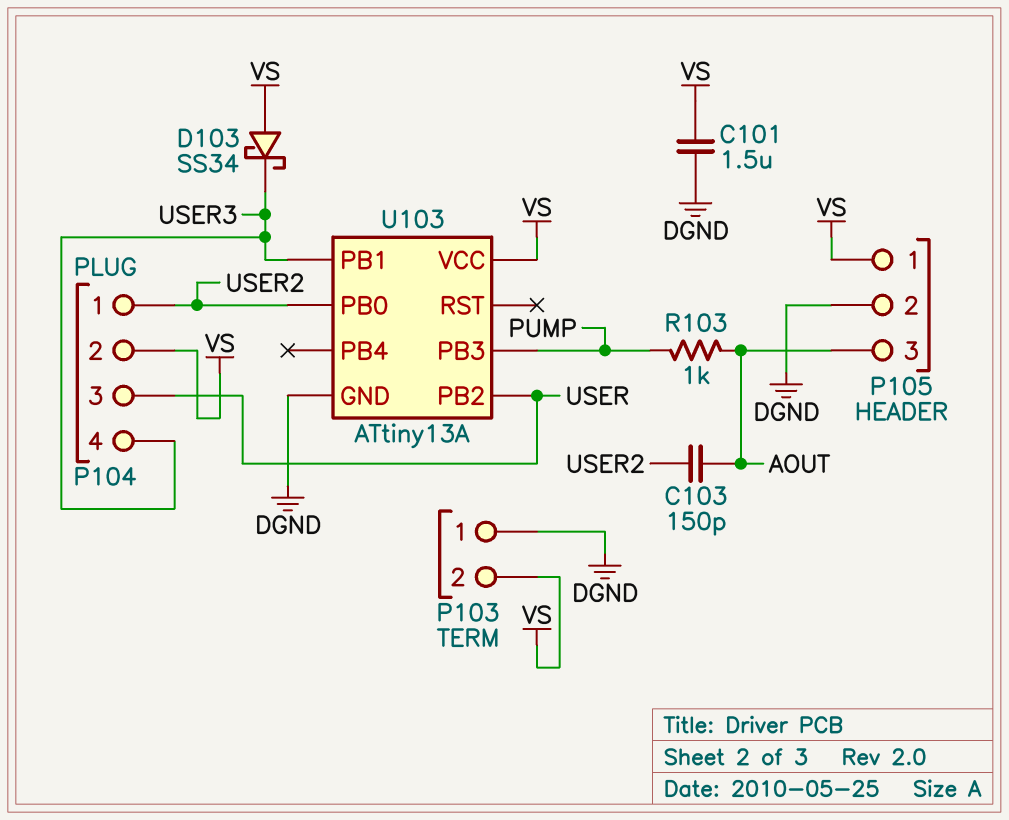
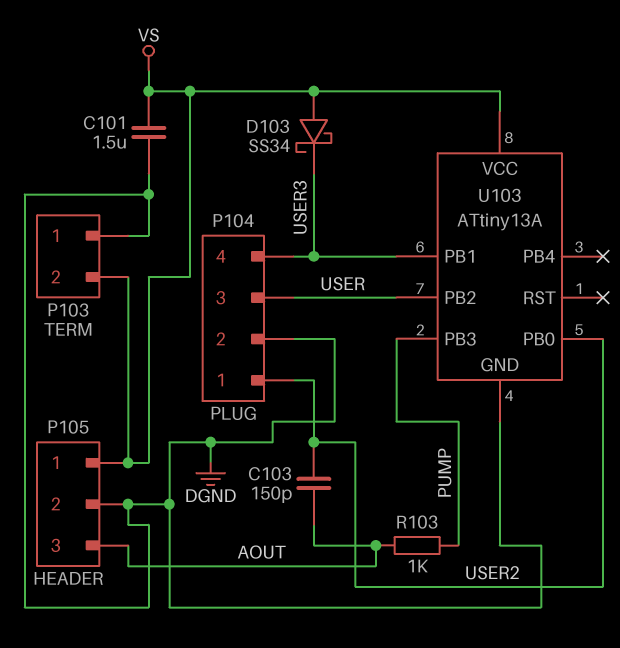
P104 pin 2: VS -> DGND

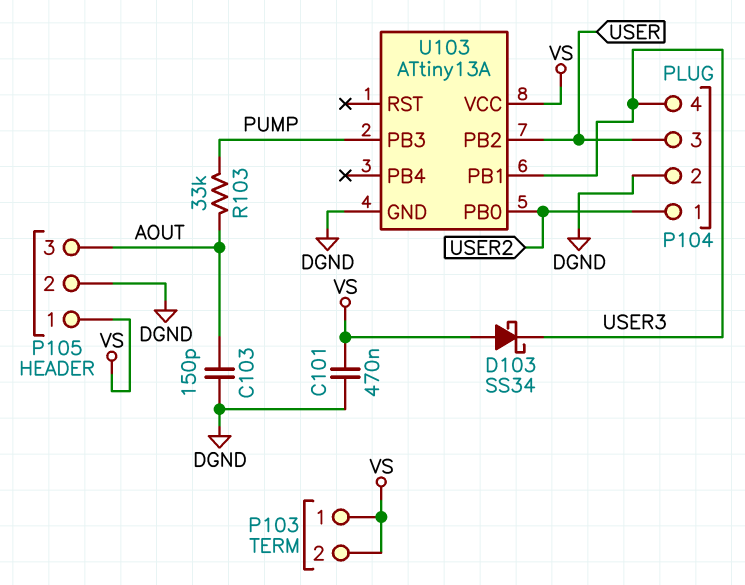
C101: 1.5uF (DGND, VS) -> 470nF (DGND, VS)
C103: 150pF (AOUT, USER2) -> 150pF (AOUT, DGND)
P103 pin 1: DGND -> VS
R103: 1k (AOUT, PUMP) -> 33k (AOUT, PUMP)

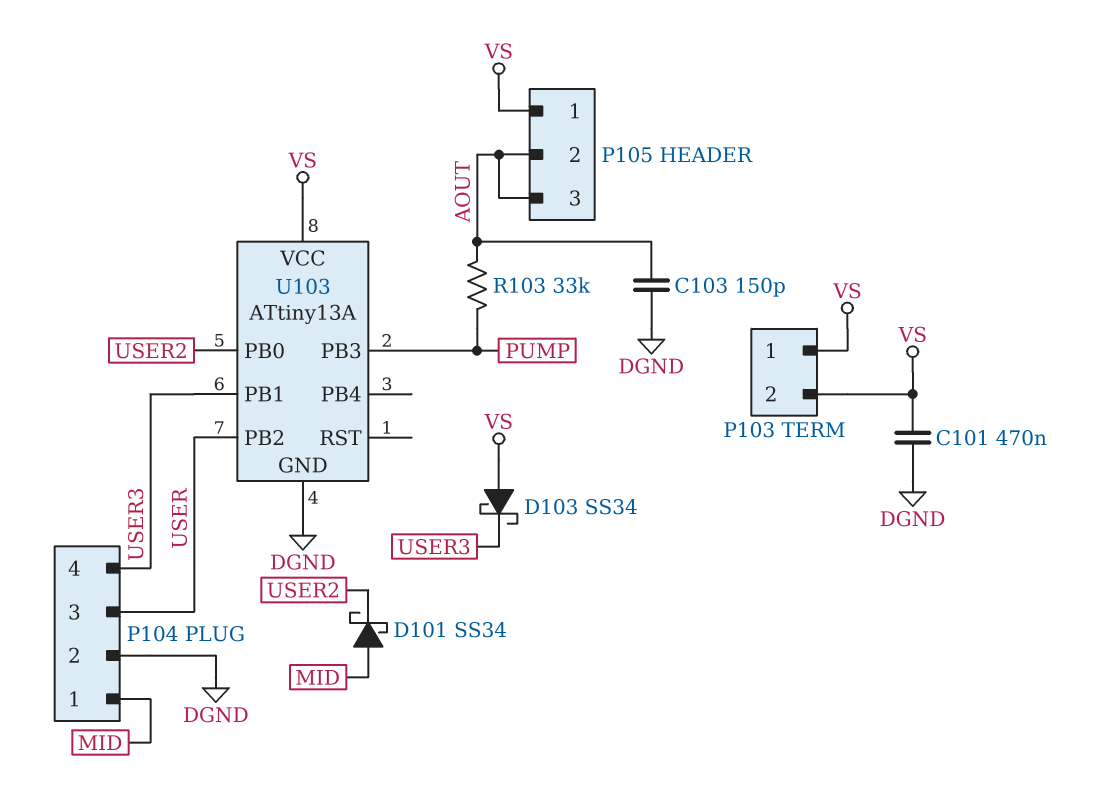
D101: none -> schottky SS34 (A MID, K USER2)
P104 pin 1: USER2 -> MID
P105 pin 2: DGND -> AOUT

